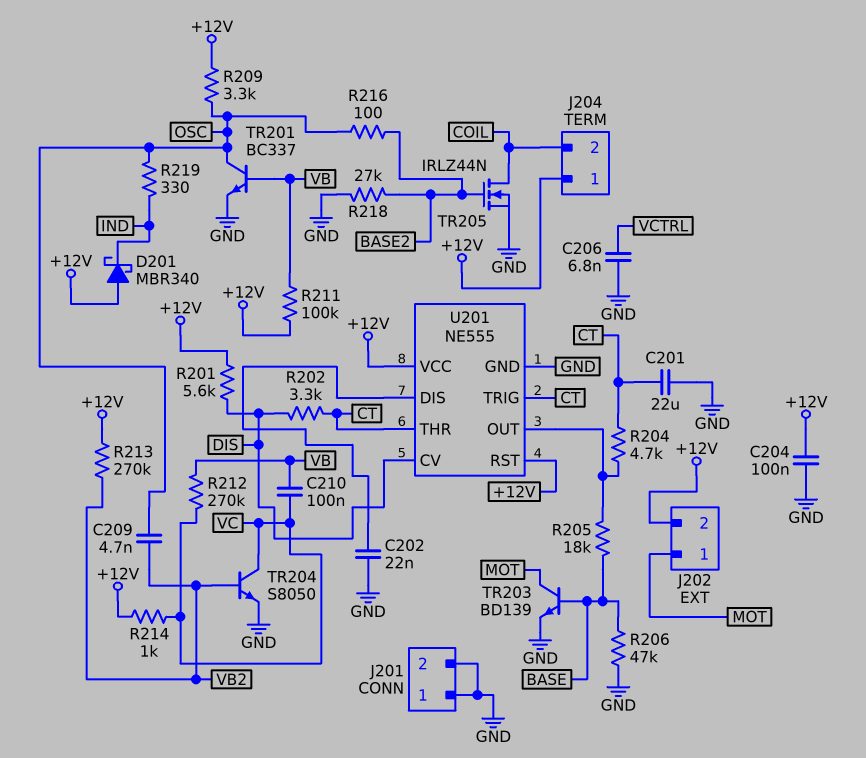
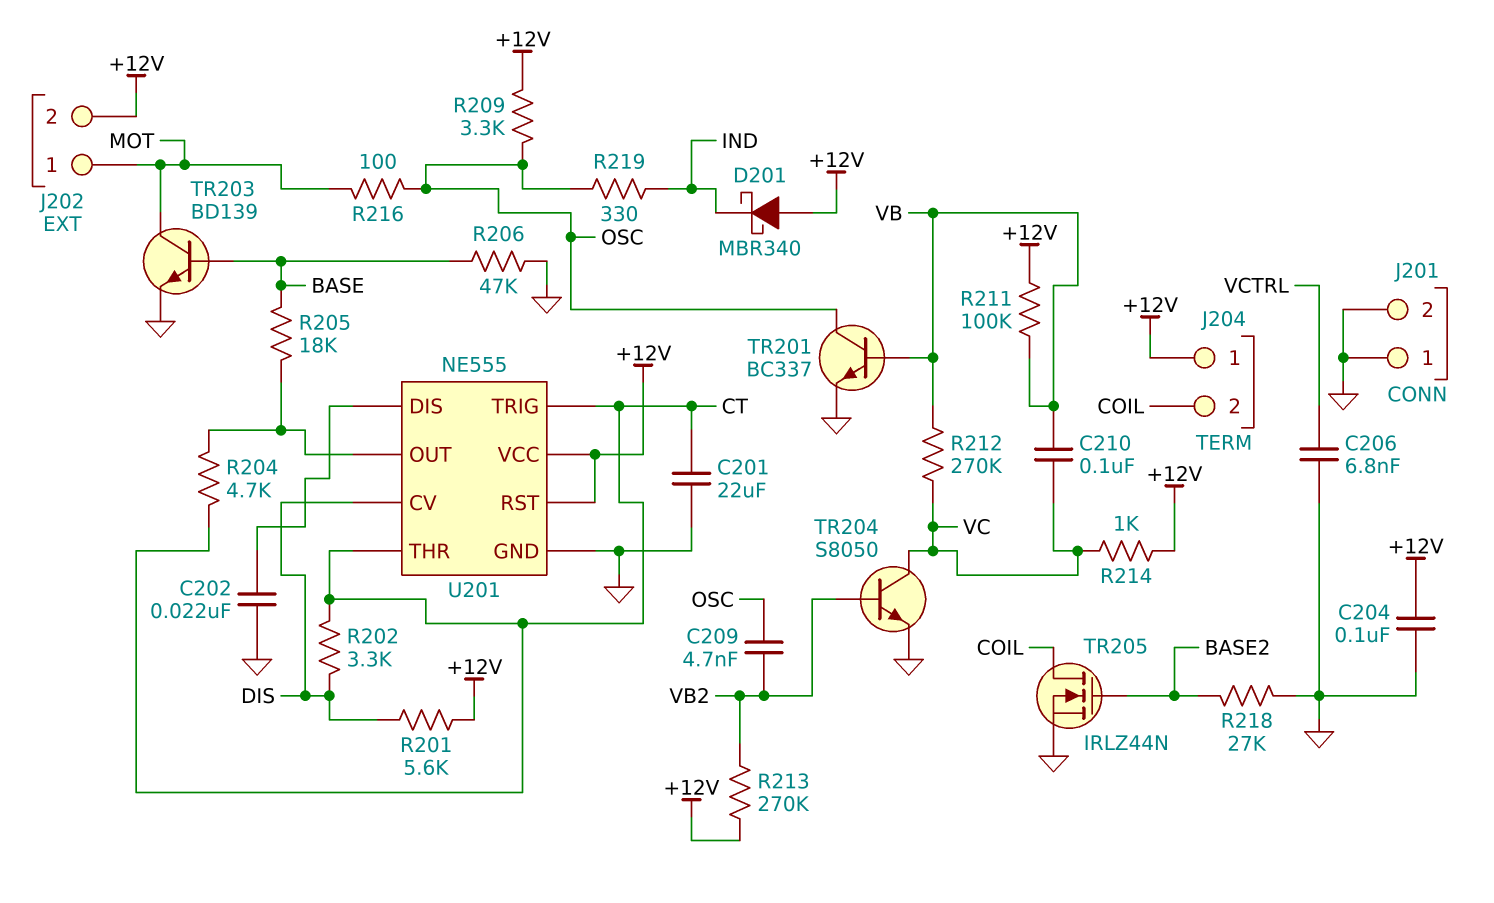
R216: 100 (BASE2, OSC) -> 100 (MOT, OSC)

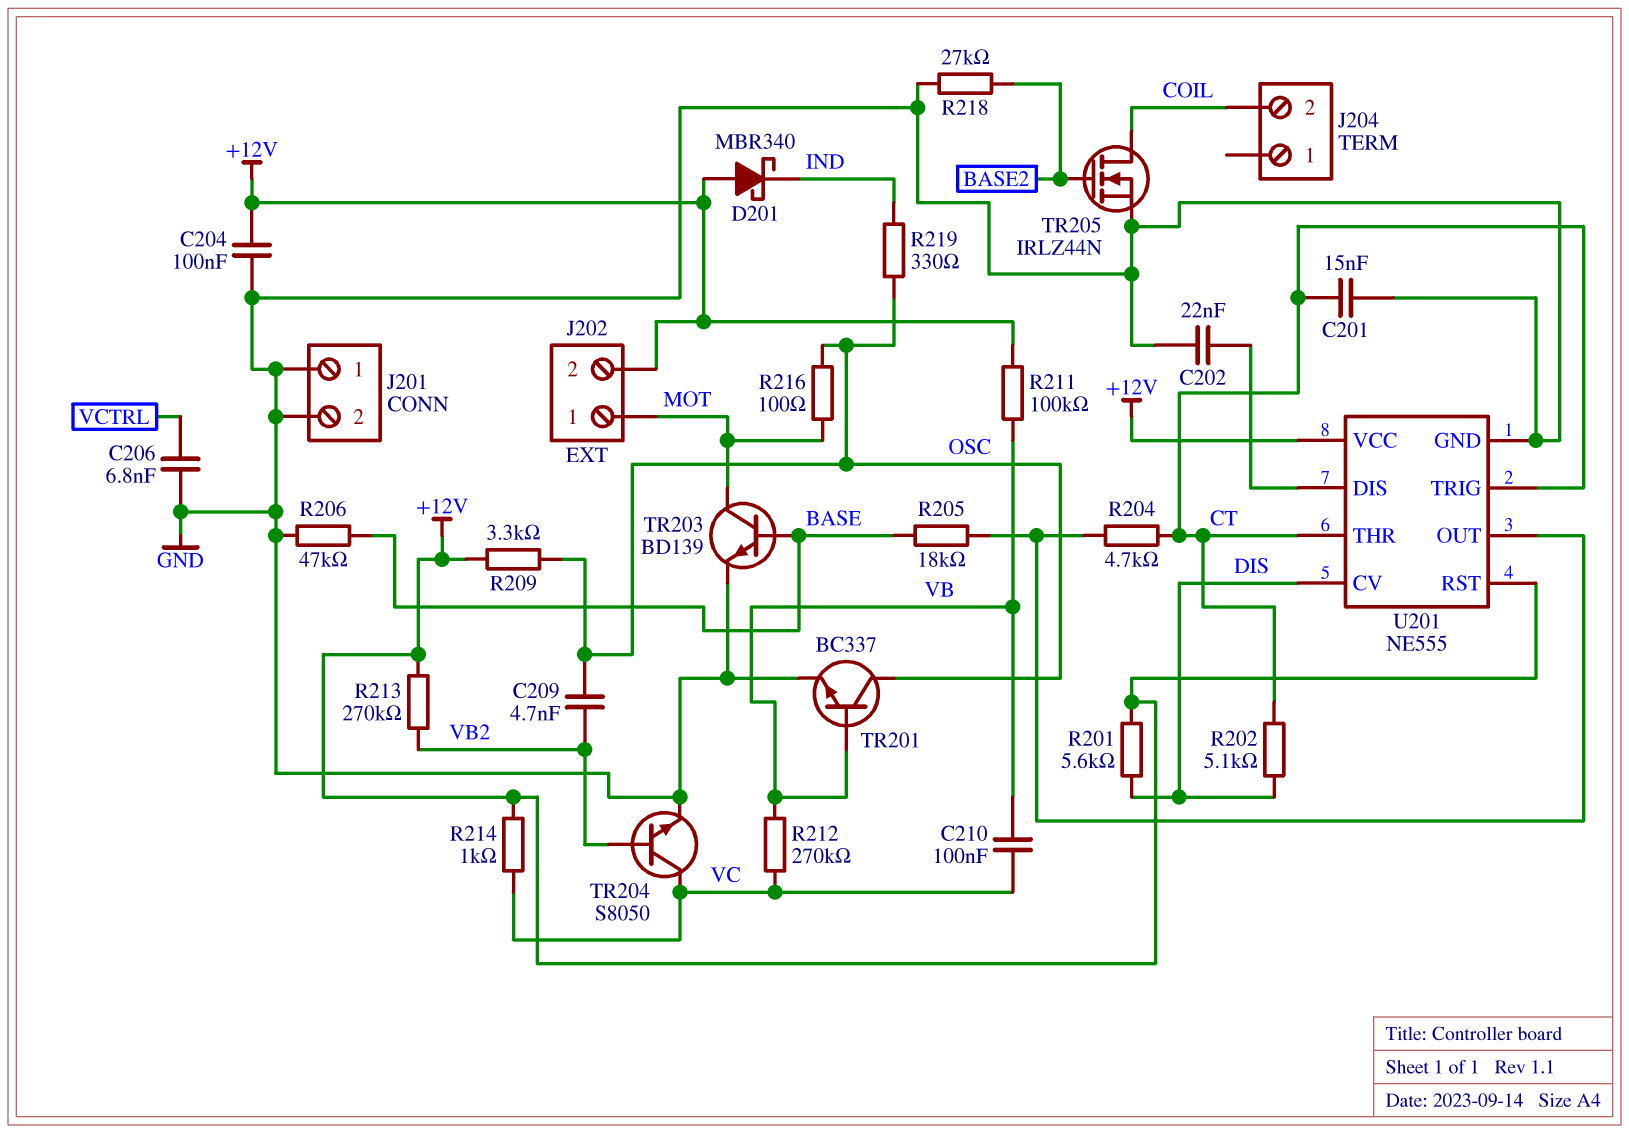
C201: 22uF (CT, GND) -> 15nF (CT, GND)
J204 pin 1: +12V -> none
R202: 3.3k (CT, DIS) -> 5.1k (CT, DIS)

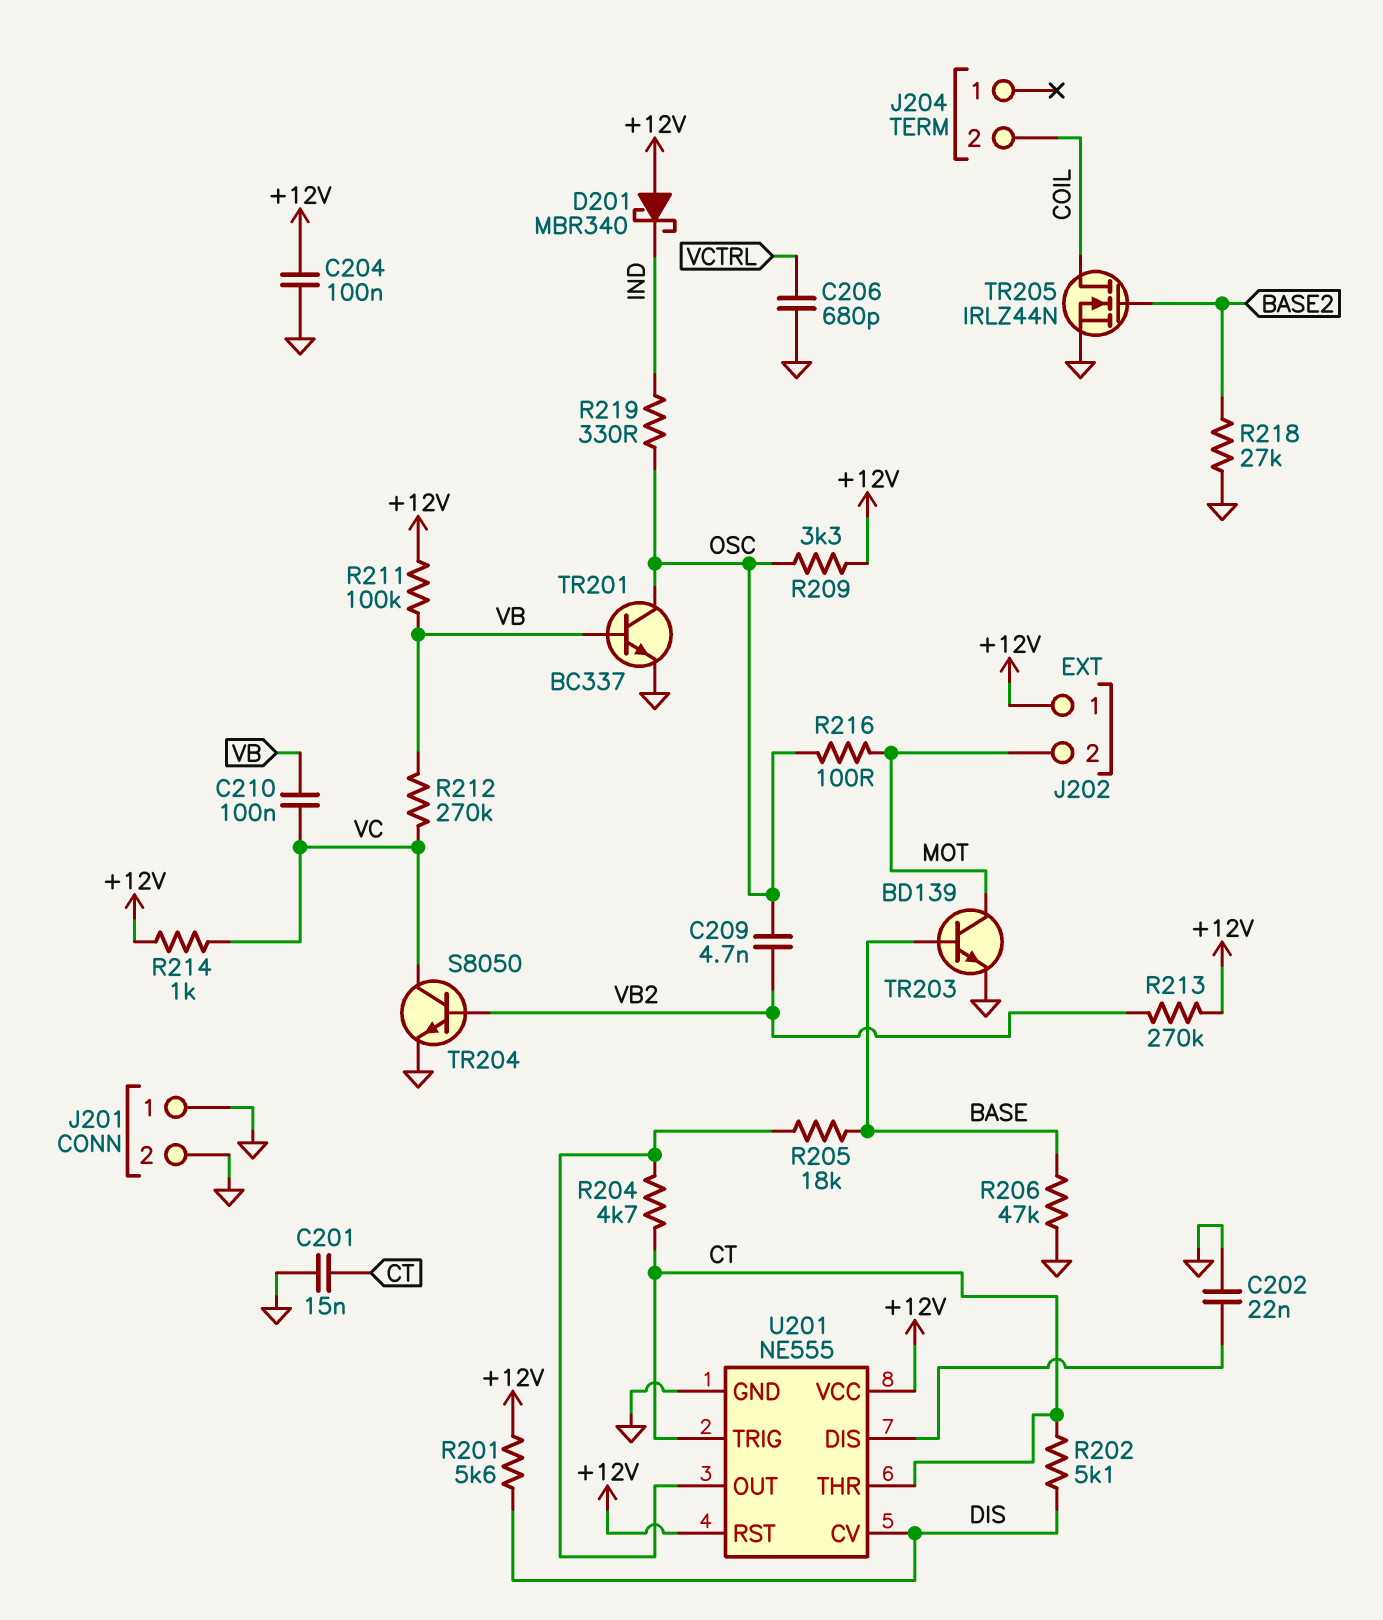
C206: 6.8nF (GND, VCTRL) -> 680pF (GND, VCTRL)
J202 pin 1: MOT -> +12V
J202 pin 2: +12V -> MOT

